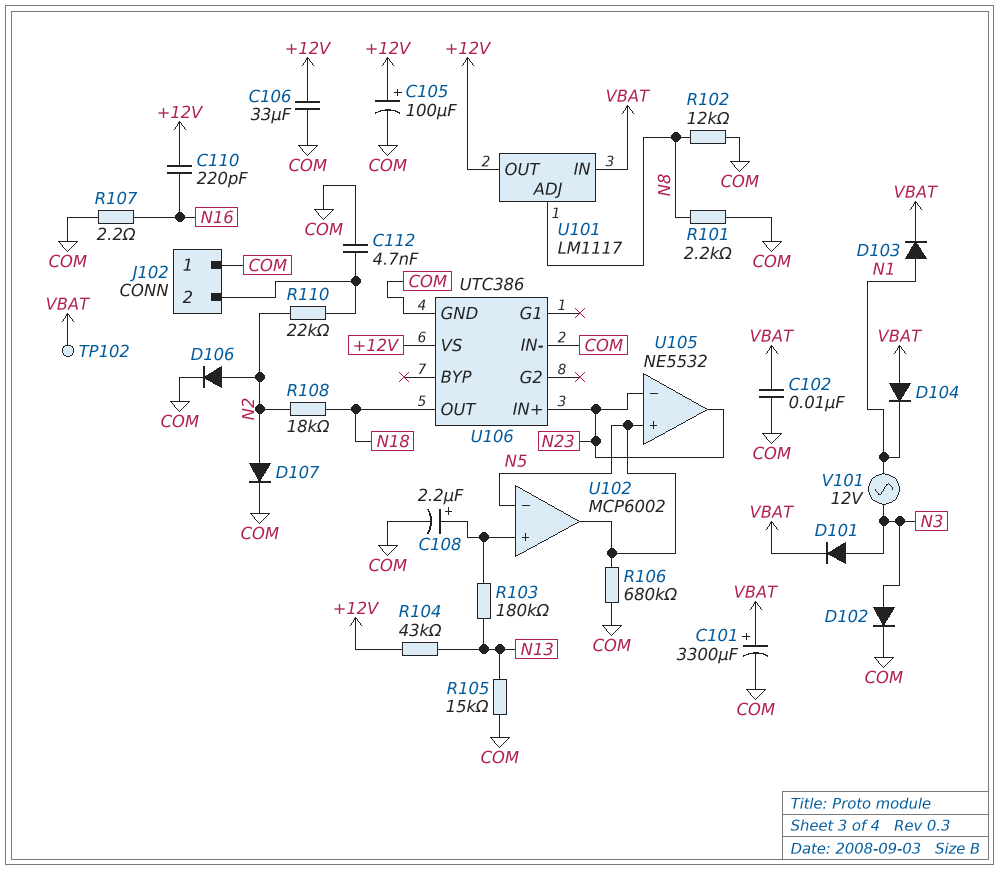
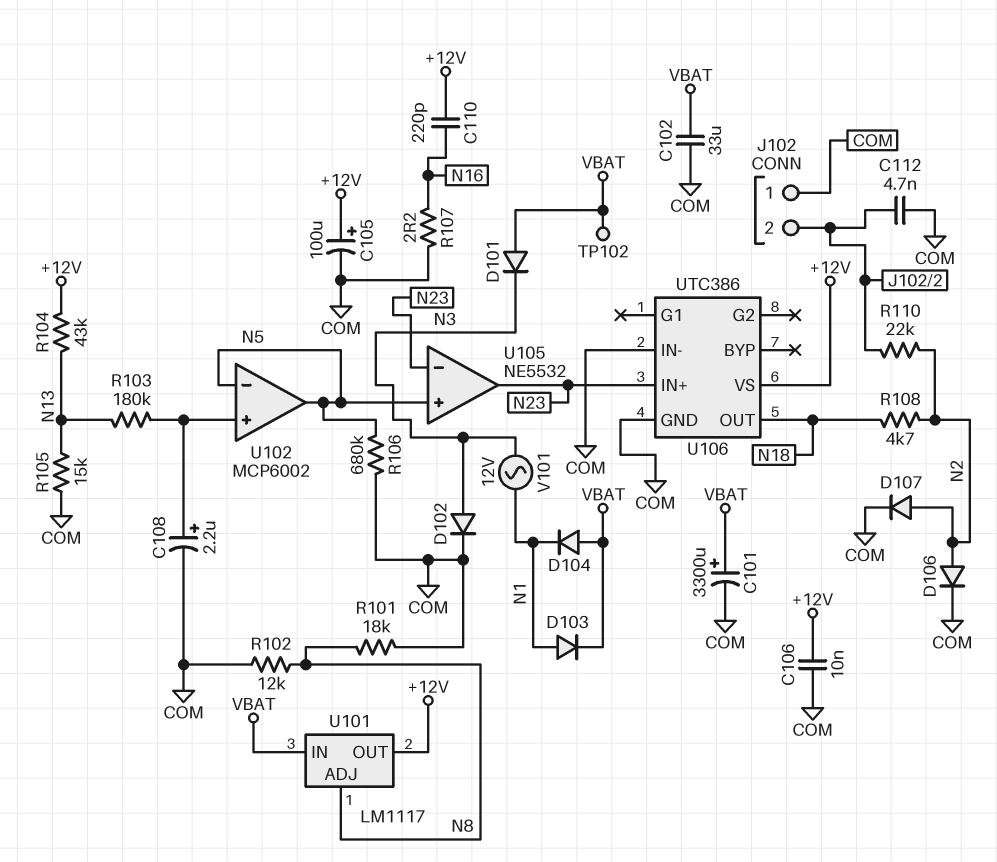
C102: 10nF (COM, VBAT) -> 33uF (COM, VBAT)
C106: 33uF (+12V, COM) -> 10nF (+12V, COM)
D101: diode (A N3, K VBAT) -> diode (A VBAT, K N3)
R101: 2.2k (COM, N8) -> 18k (COM, N8)
R108: 18k (N2, N18) -> 4.7k (N2, N18)

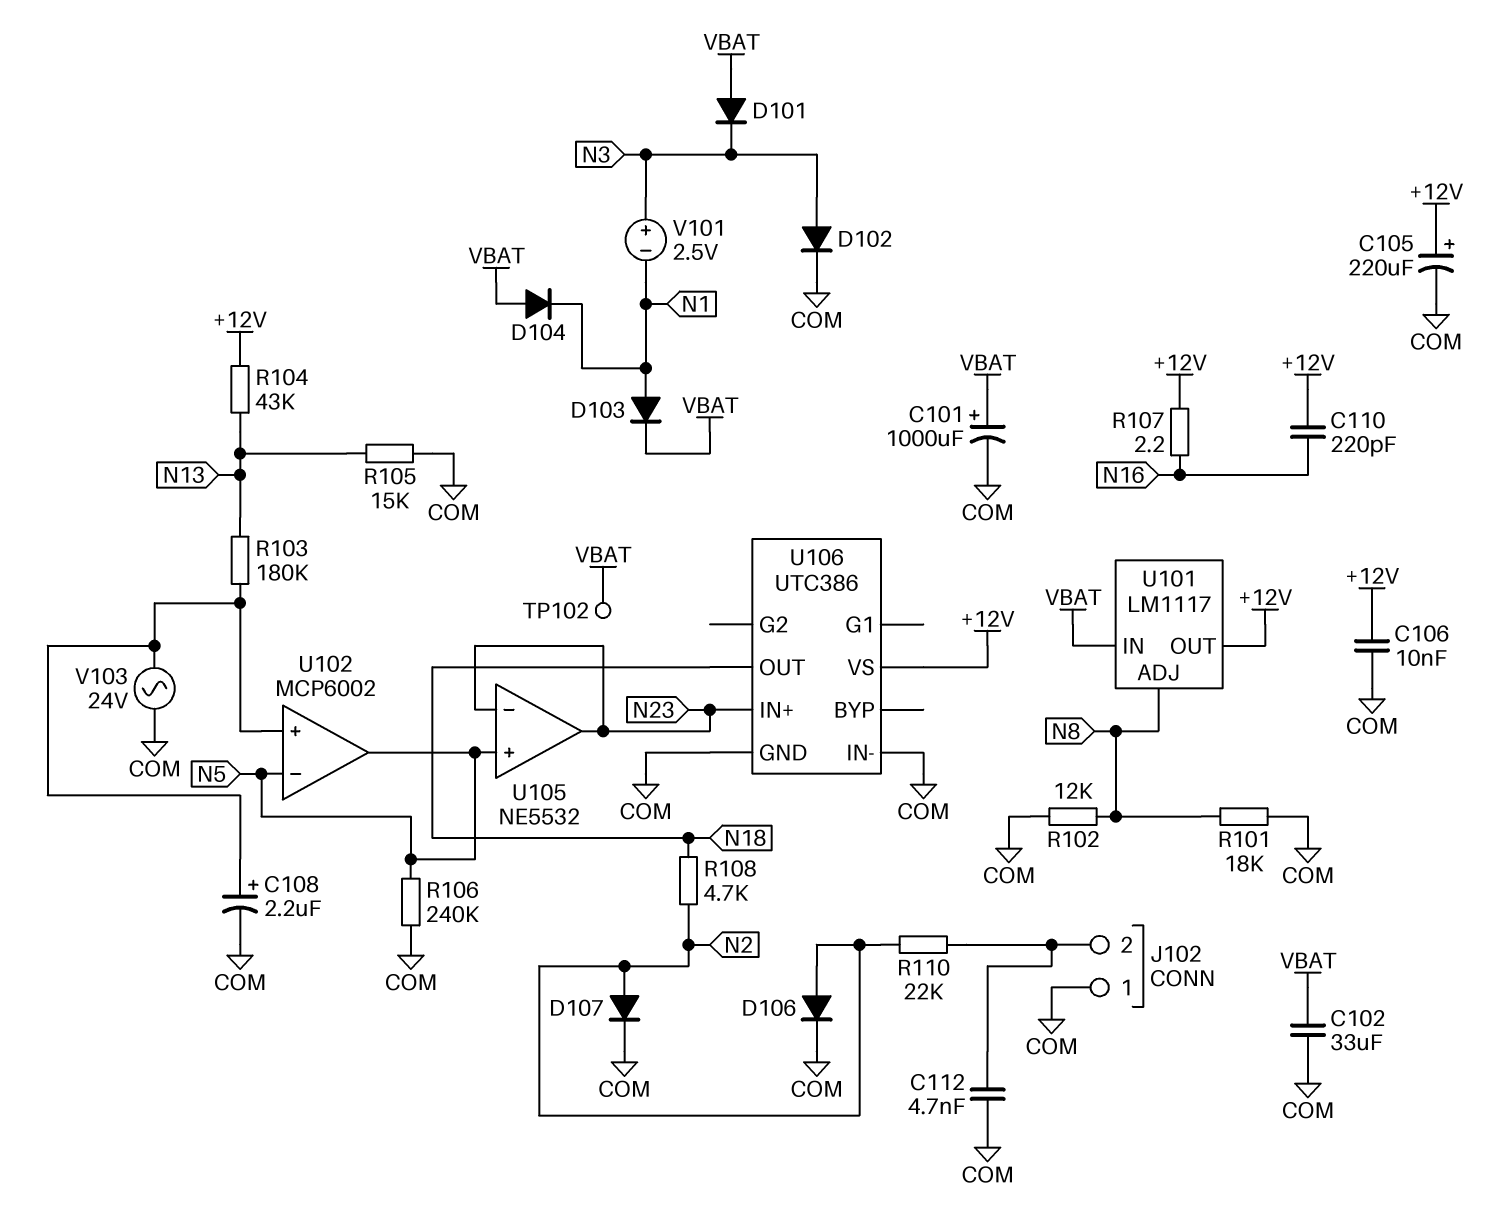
C101: 3300uF (plus VBAT, minus COM) -> 1000uF (plus VBAT, minus COM)
C105: 100uF (plus +12V, minus COM) -> 220uF (plus +12V, minus COM)
R106: 680k (COM, N5) -> 240k (COM, N5)
R107: 2.2 (COM, N16) -> 2.2 (+12V, N16)
V101: AC 12V (N1, N3) -> 2.5V (plus N3, minus N1)
V103: none -> AC 24V (COM, U102/in+)

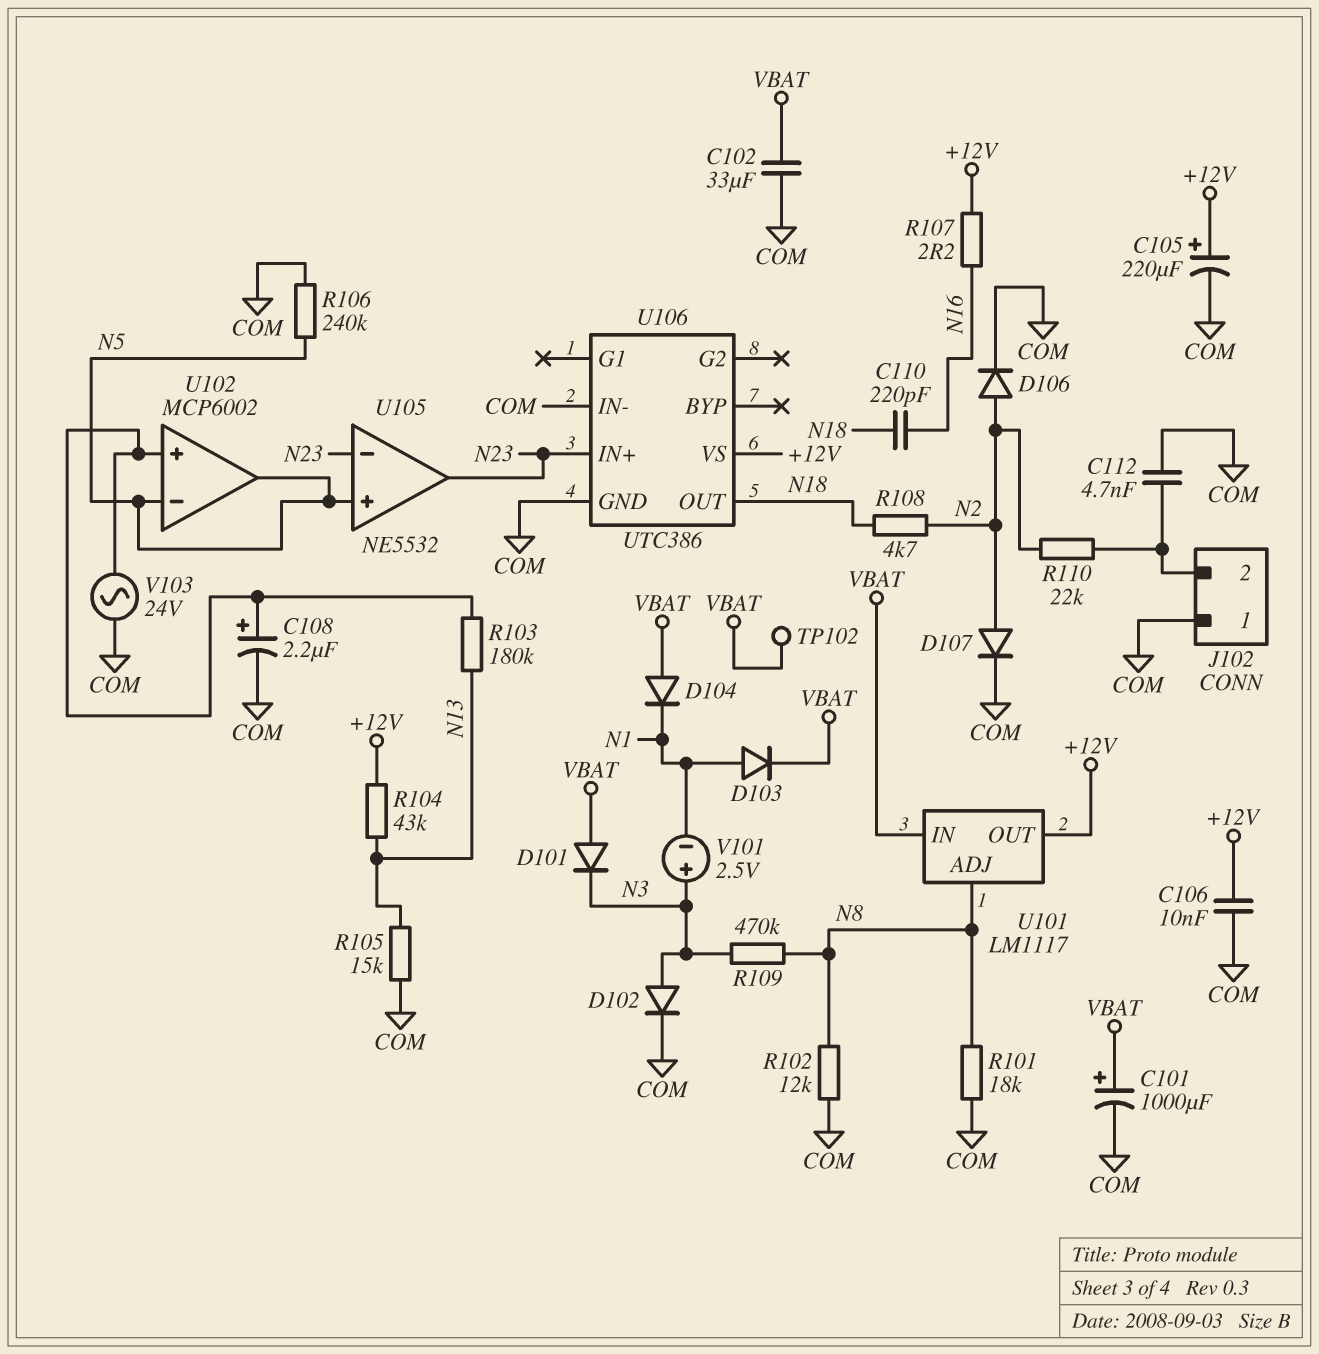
C110: 220pF (+12V, N16) -> 220pF (N16, N18)
R109: none -> 470k (N3, N8)

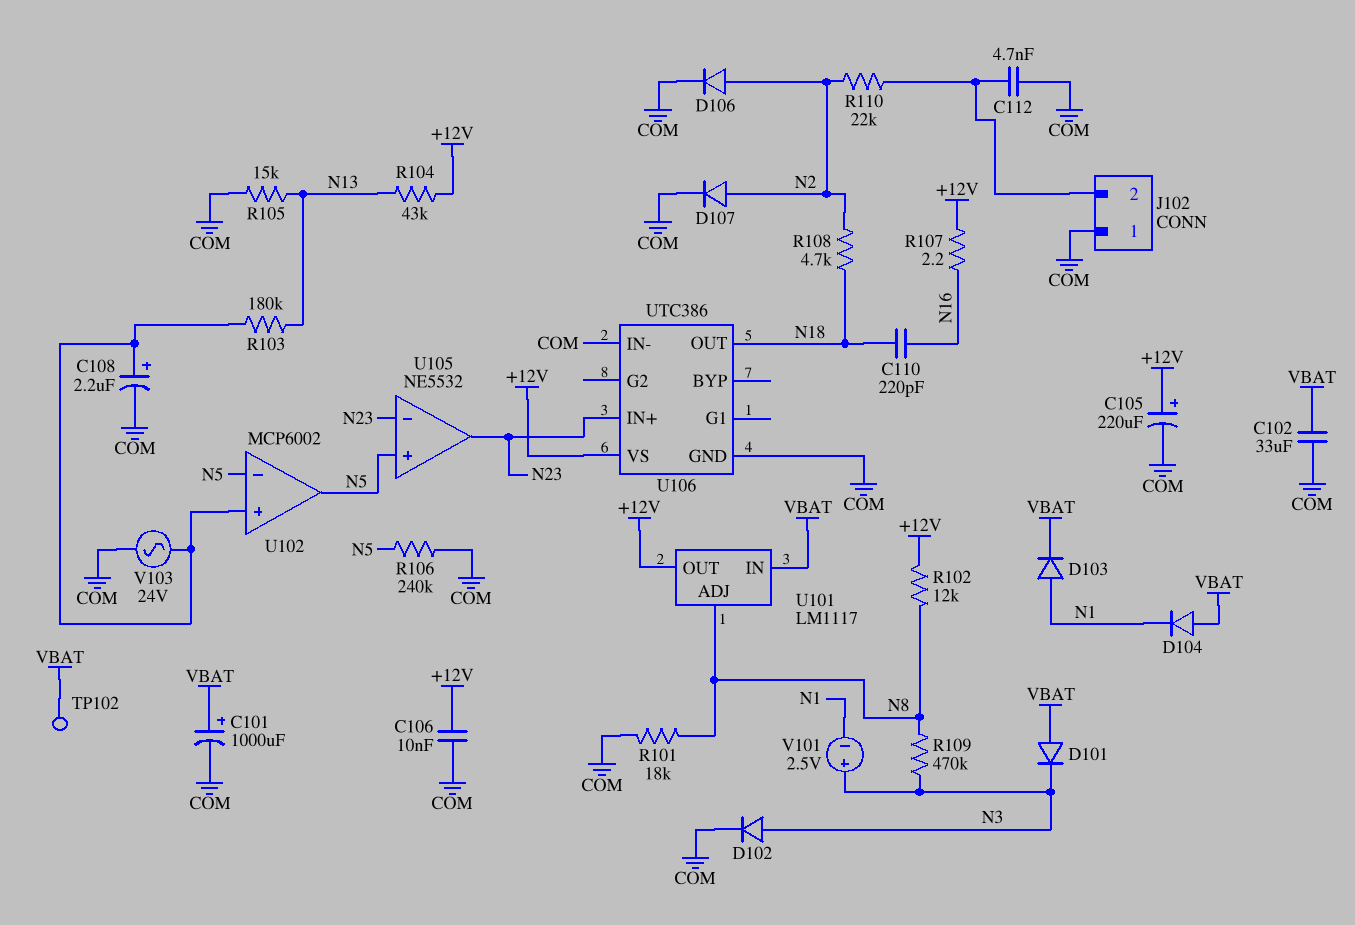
R102: 12k (COM, N8) -> 12k (+12V, N8)

